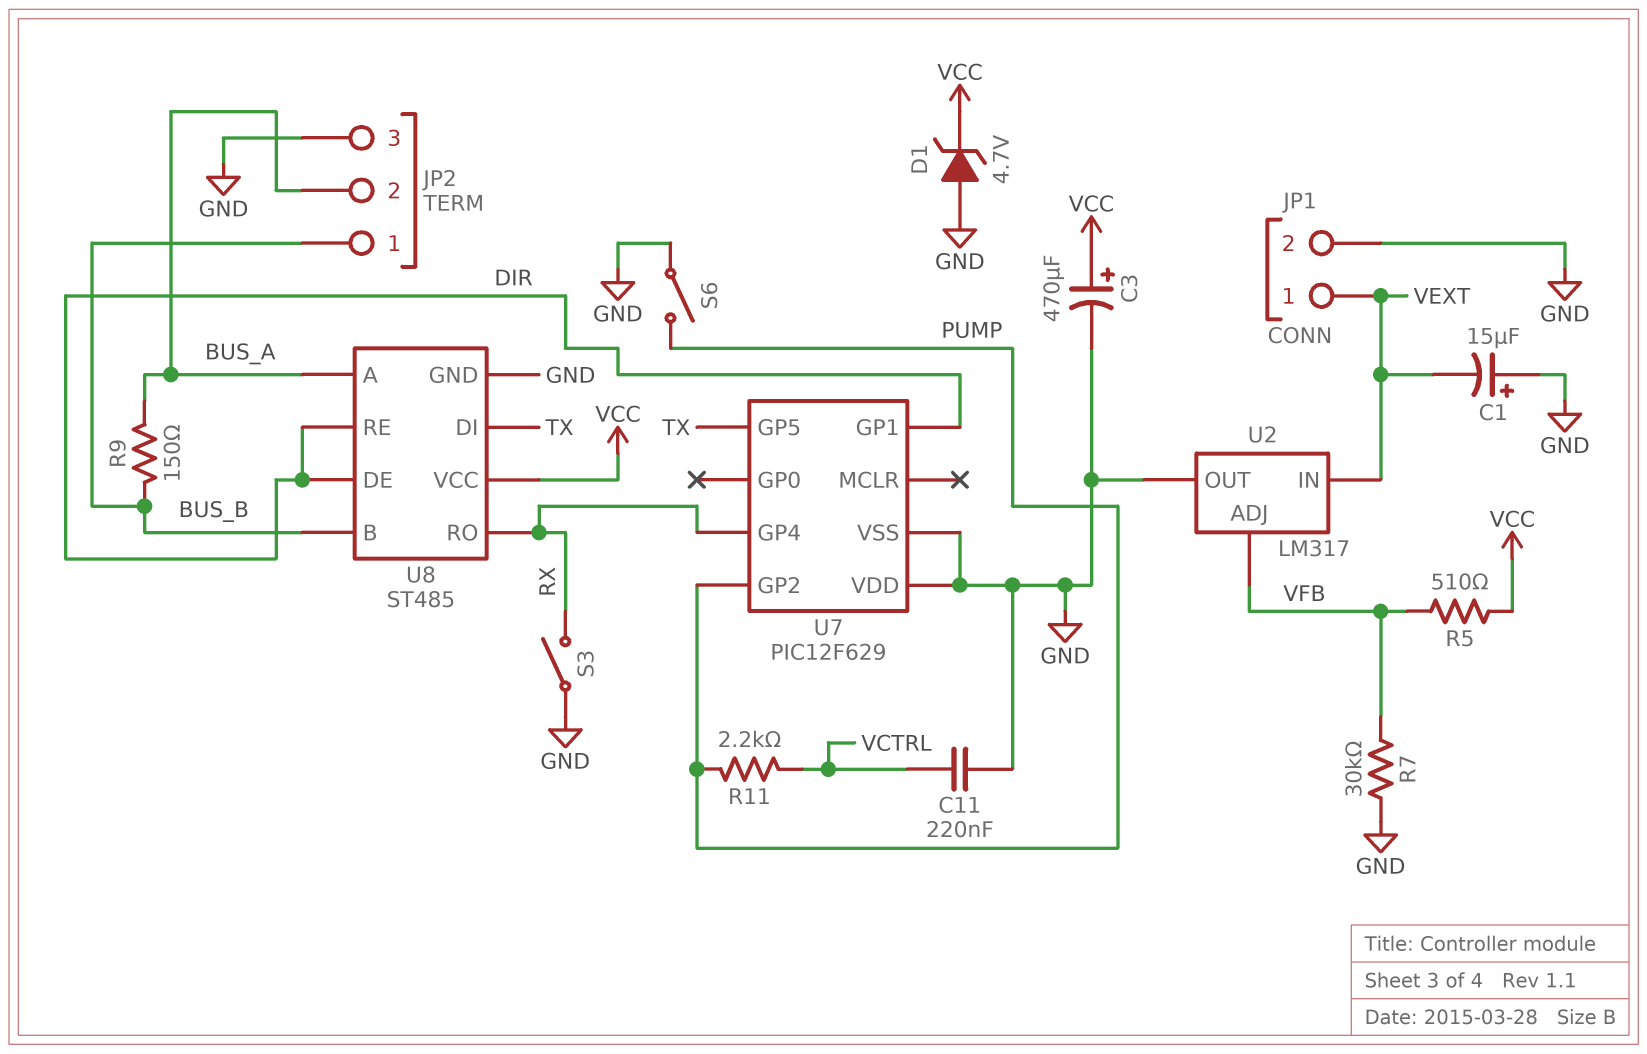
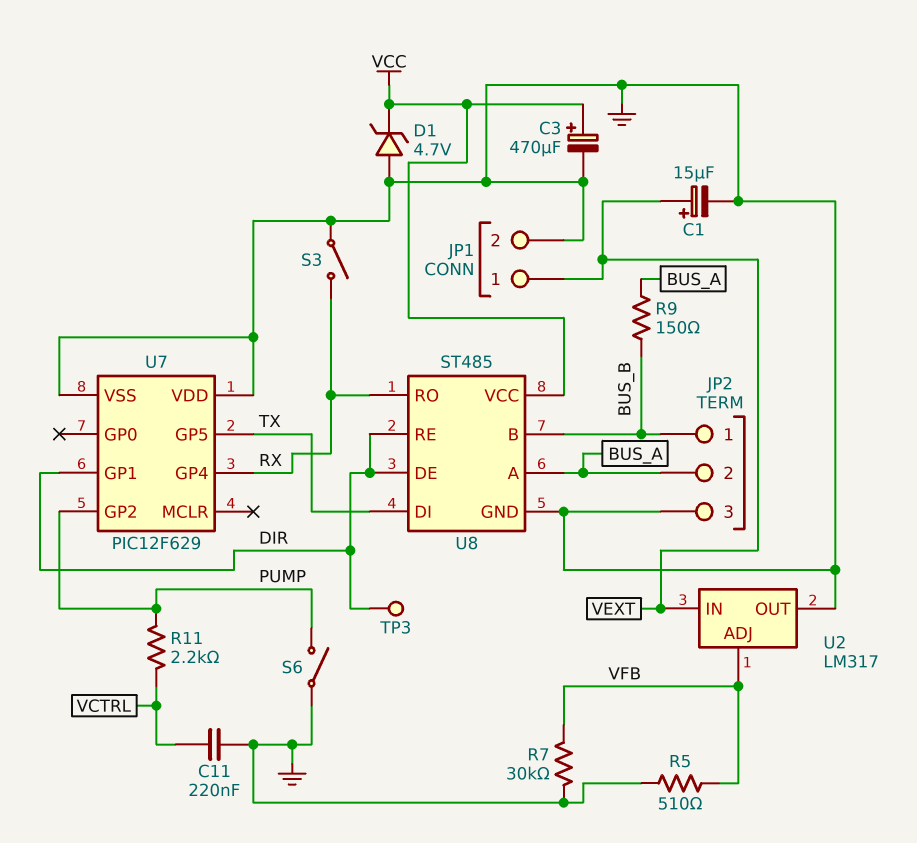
C1: 15uF (plus GND, minus VEXT) -> 15uF (plus VEXT, minus GND)
R5: 510 (VCC, VFB) -> 510 (GND, VFB)
TP3: none -> test point (DIR)

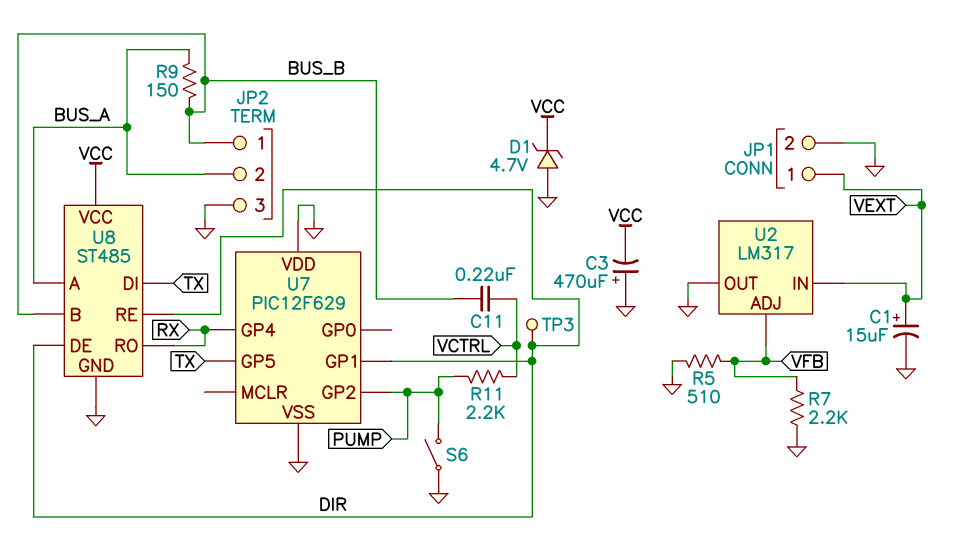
C3: 470uF (plus VCC, minus GND) -> 470uF (plus GND, minus VCC)
C11: 220nF (GND, VCTRL) -> 220nF (BUS_B, VCTRL)
R7: 30k (GND, VFB) -> 2.2k (GND, VFB)
S3: switch (GND, RX) -> none

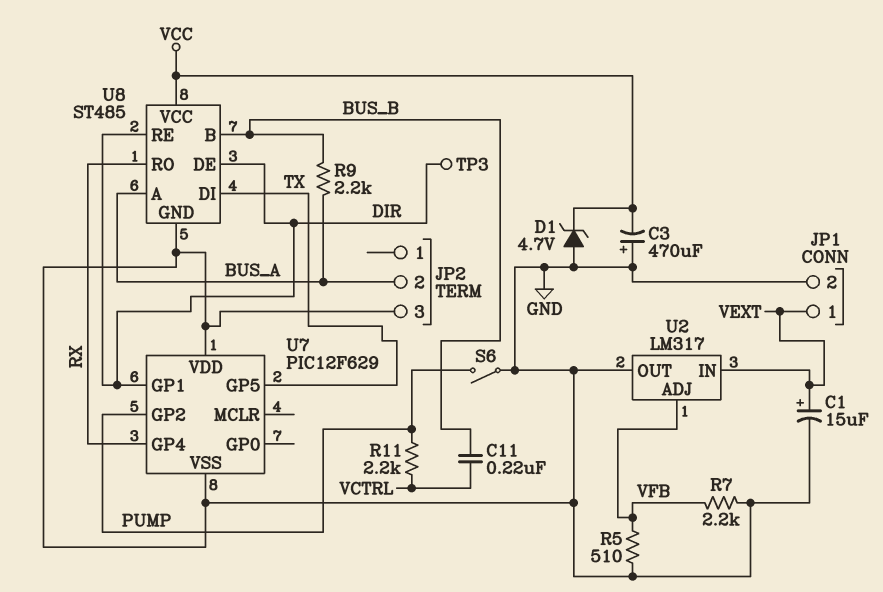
JP2 pin 1: BUS_B -> none
R9: 150 (BUS_A, BUS_B) -> 2.2k (BUS_A, BUS_B)

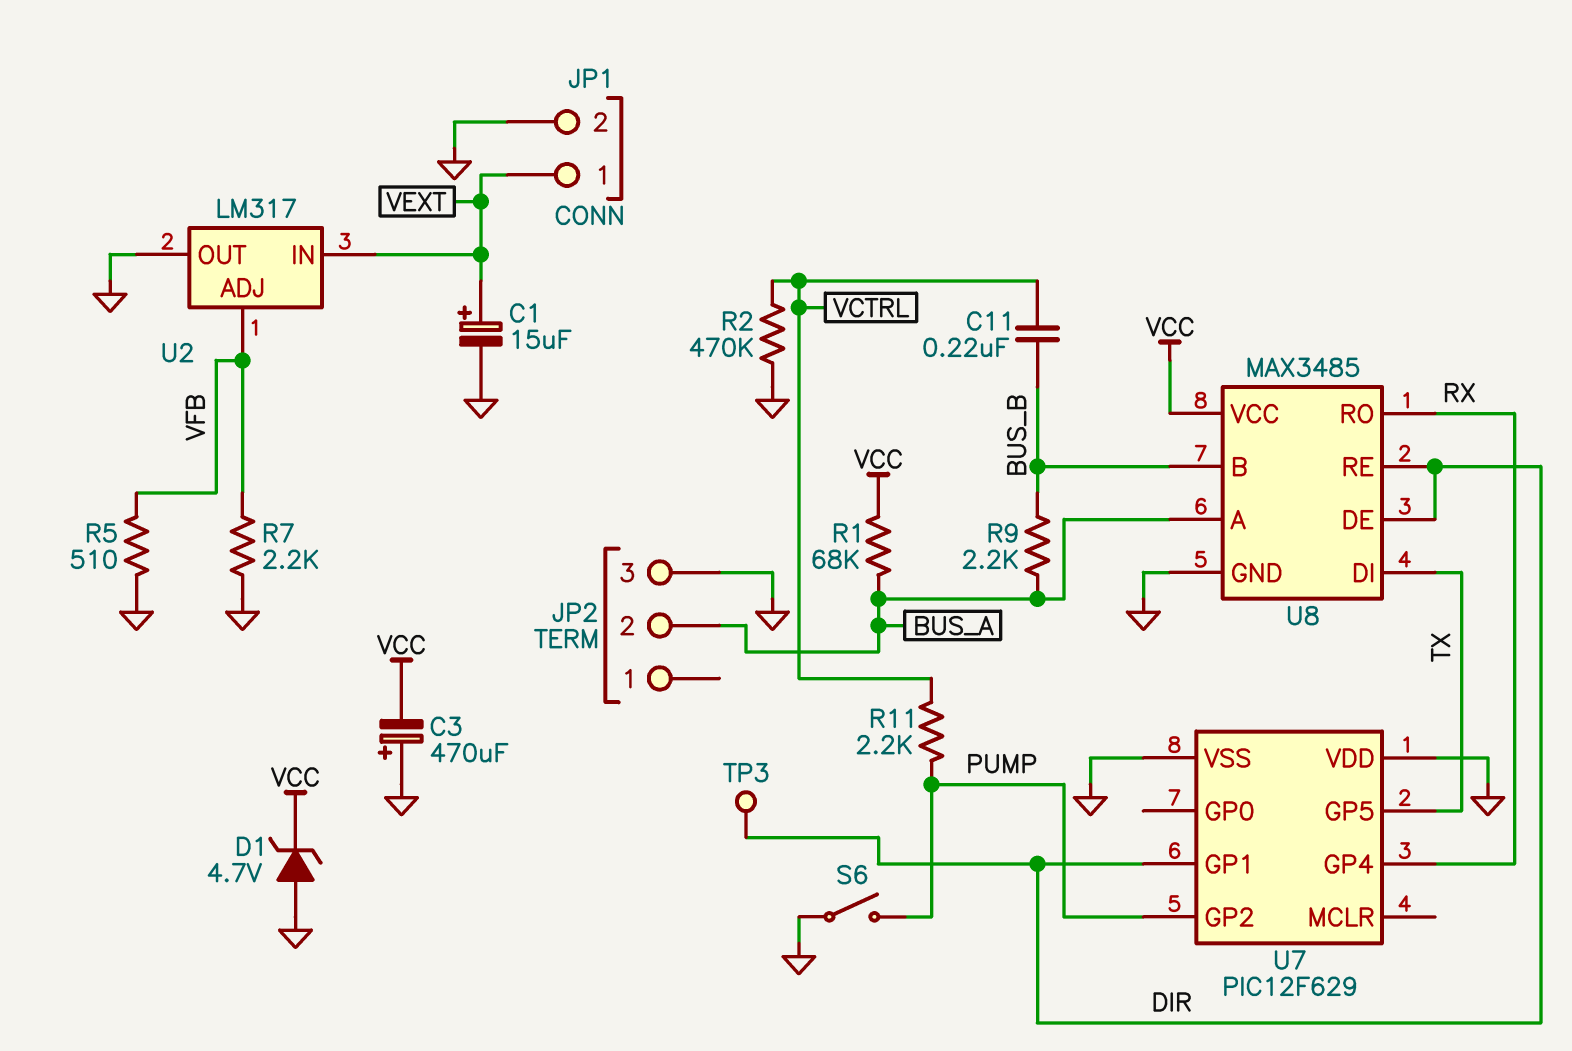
R1: none -> 68k (BUS_A, VCC)
R2: none -> 470k (GND, VCTRL)
U8: ST485 -> MAX3485

